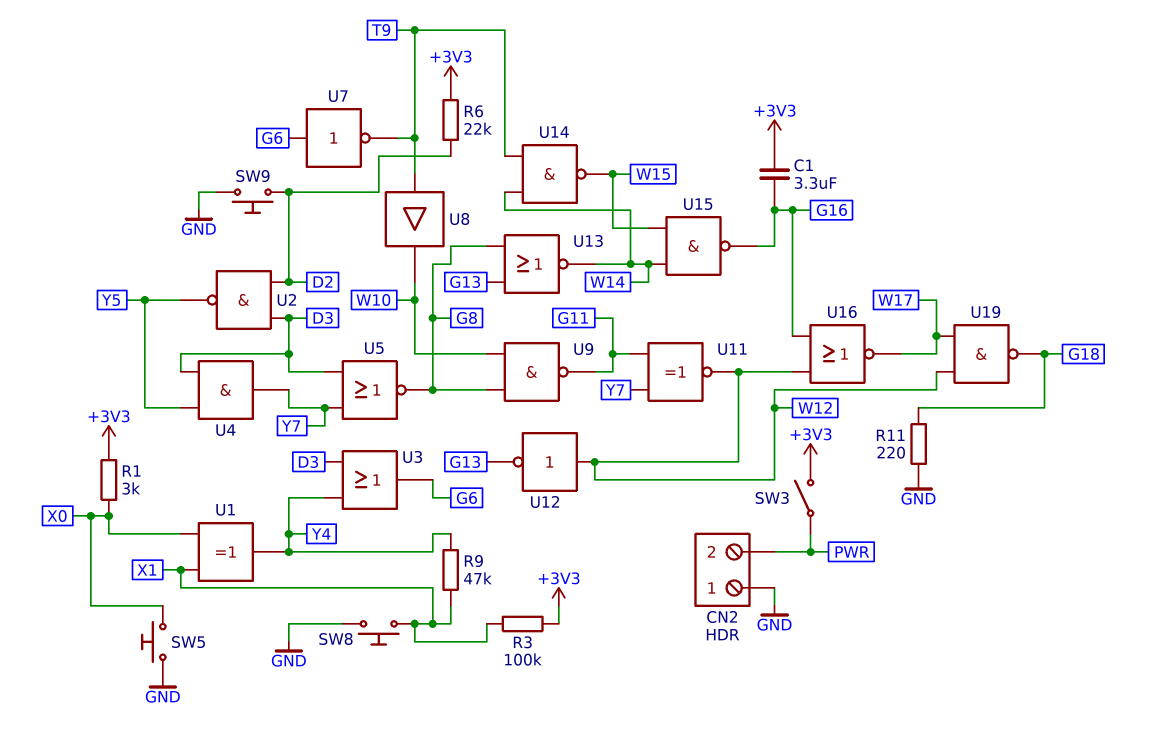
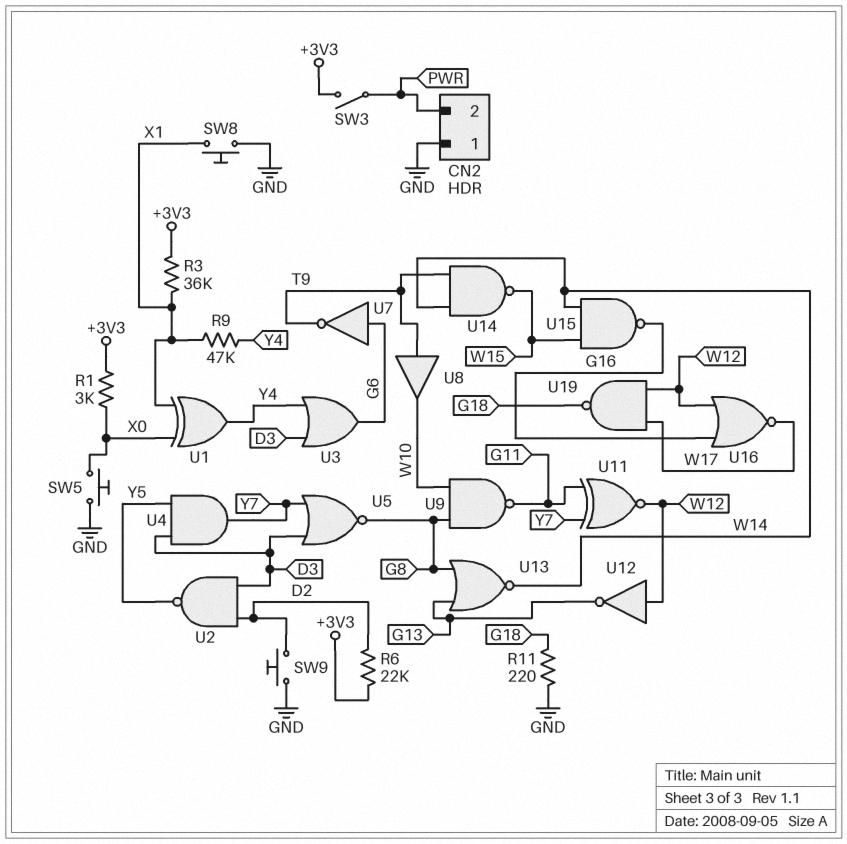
C1: 3.3uF (+3V3, G16) -> none
R3: 100k (+3V3, X1) -> 36k (+3V3, X1)

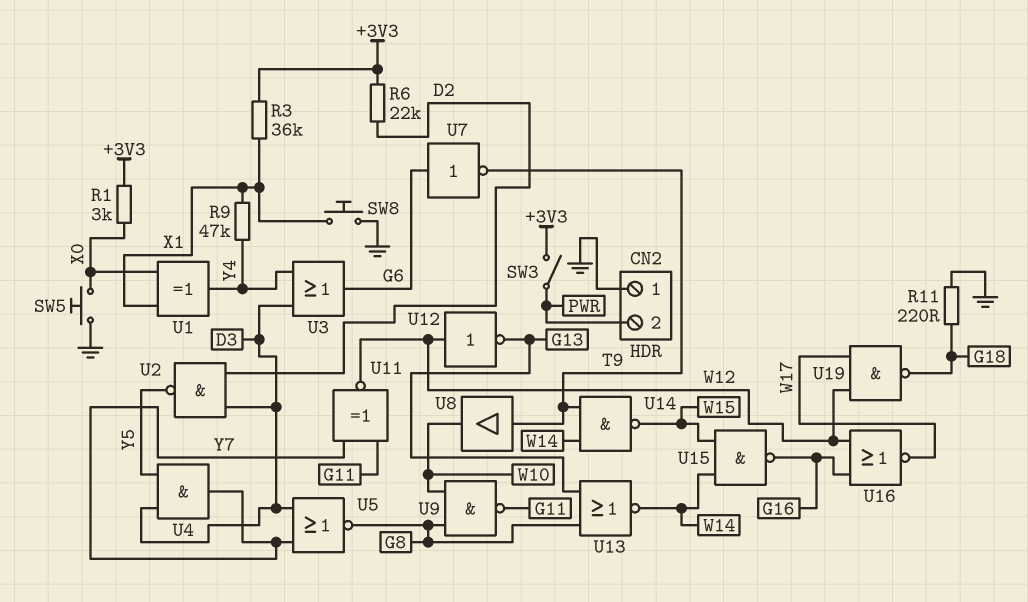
SW9: button (D2, GND) -> none

